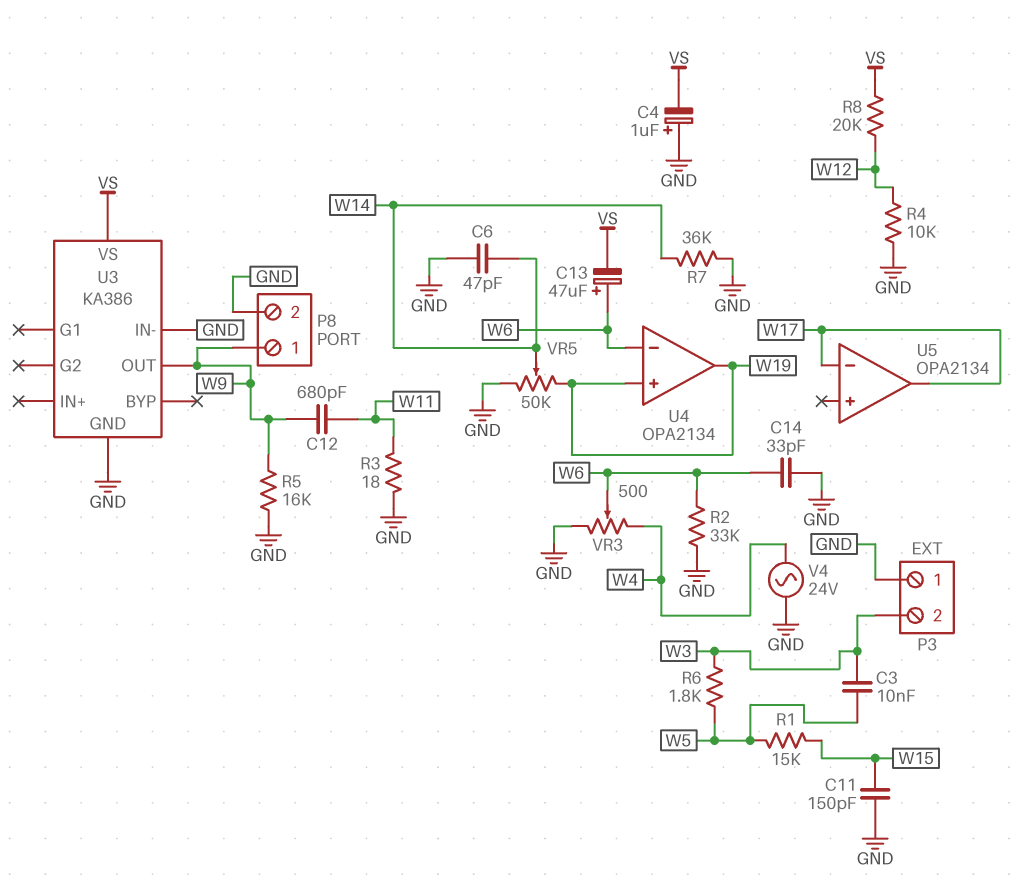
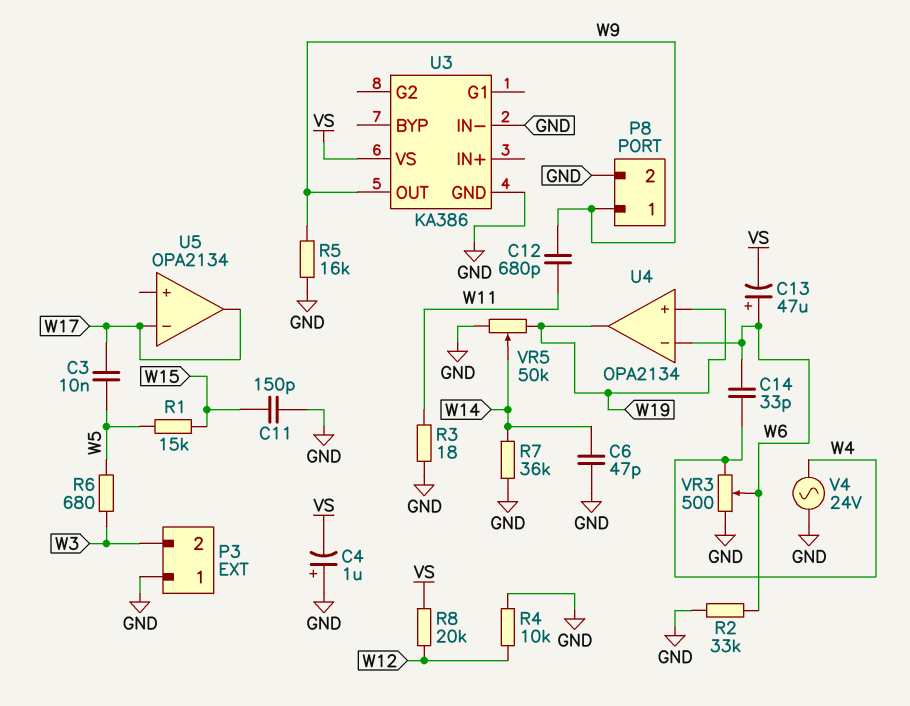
C3: 10nF (W3, W5) -> 10nF (W5, W17)
C14: 33pF (GND, W6) -> 33pF (W4, W6)
R6: 1.8k (W3, W5) -> 680 (W3, W5)

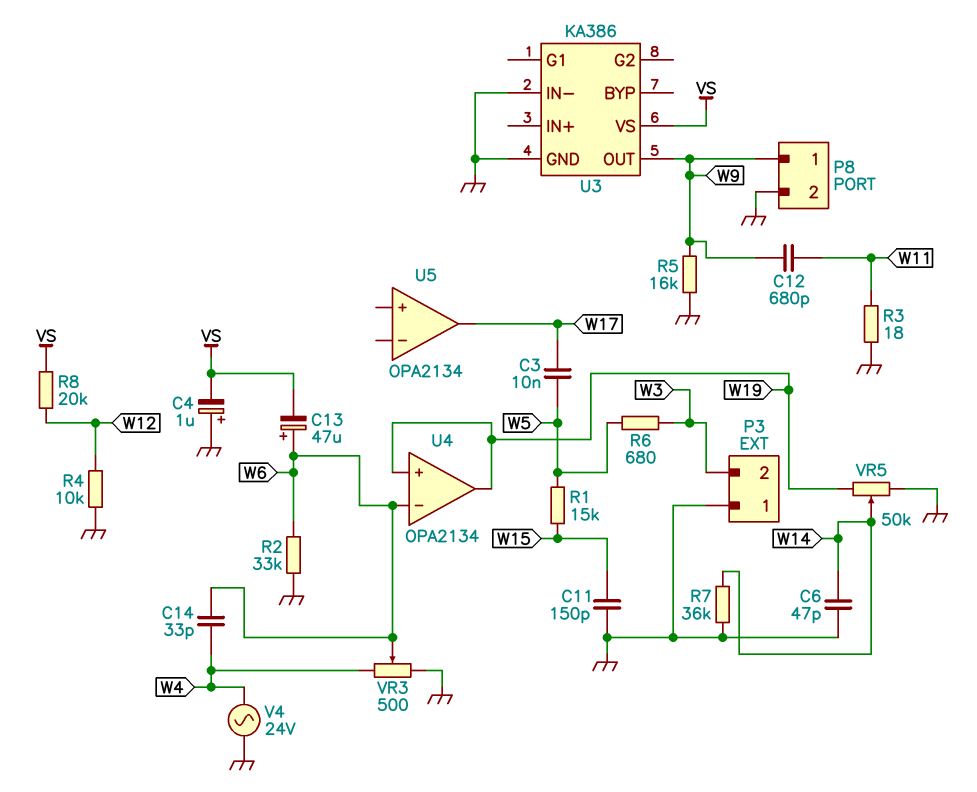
U5 pin in-: W17 -> none

